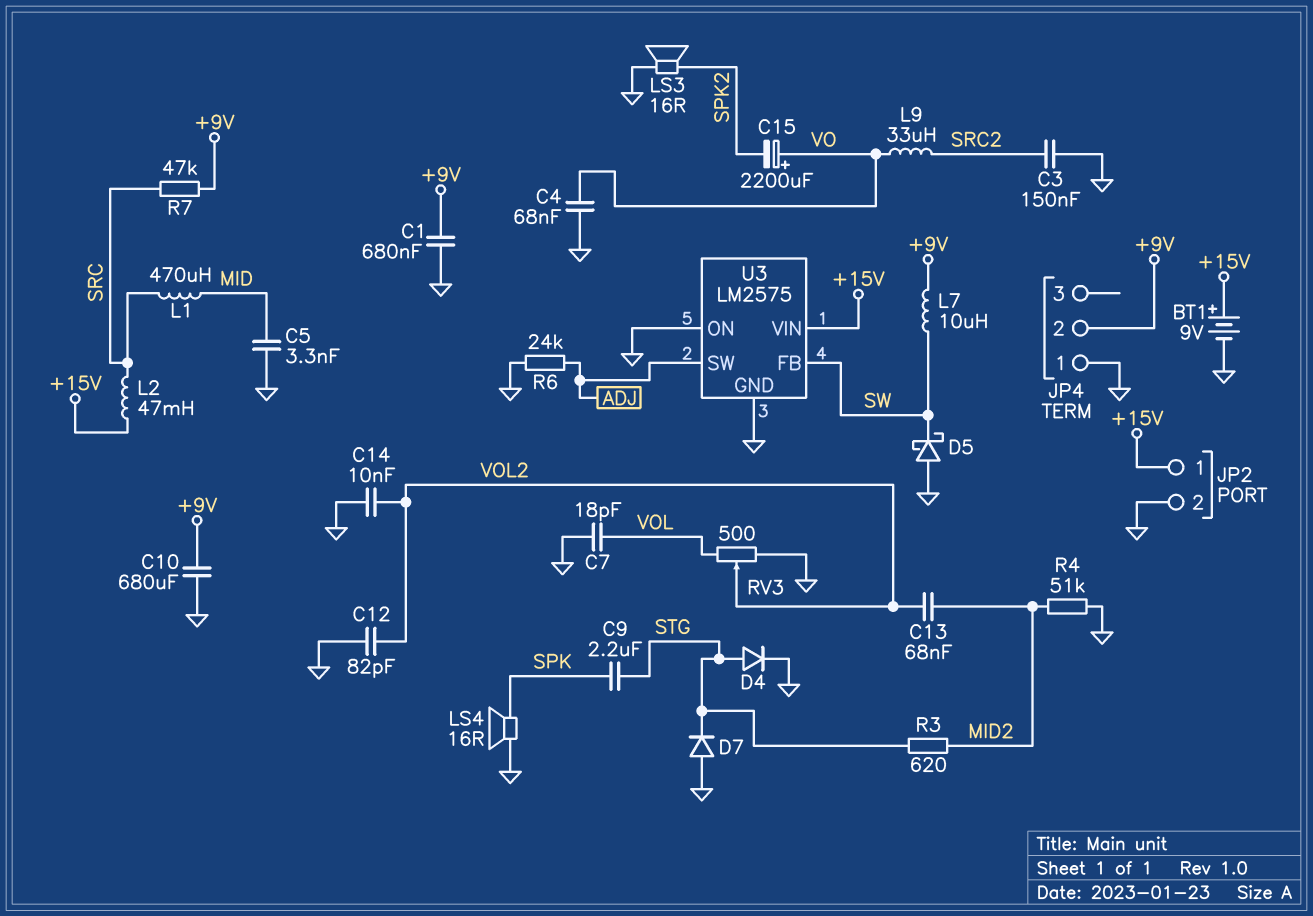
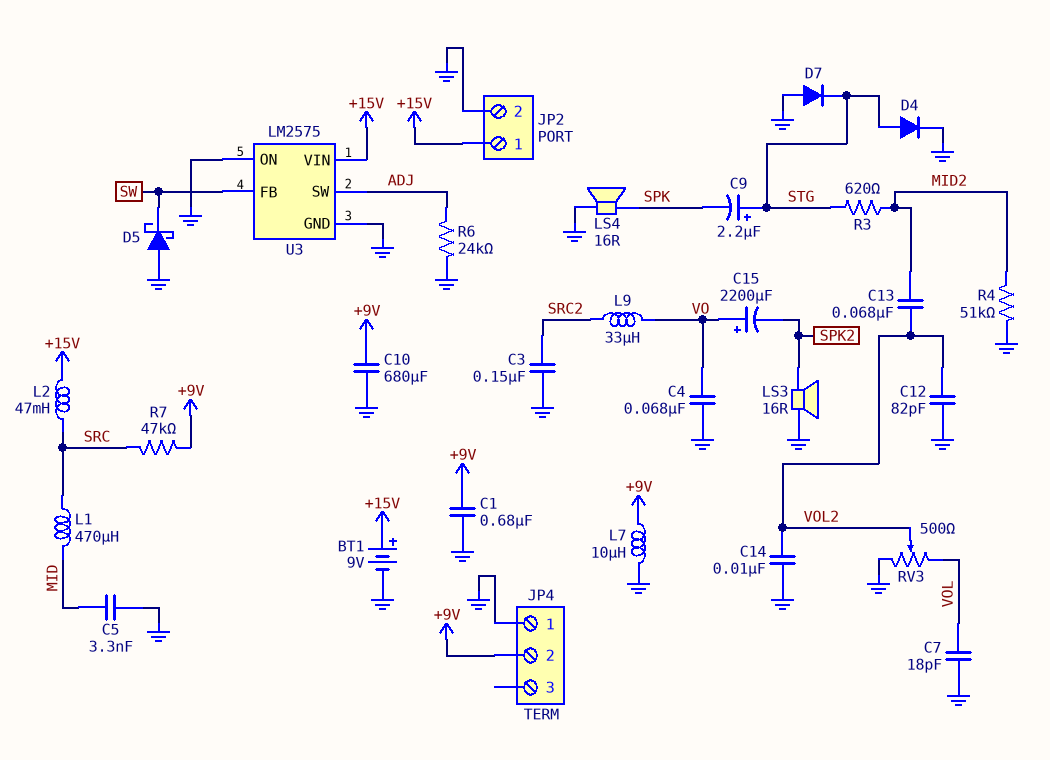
C9: 2.2uF (SPK, STG) -> 2.2uF (plus STG, minus SPK)
L7: 10uH (+9V, SW) -> 10uH (+9V, GND)

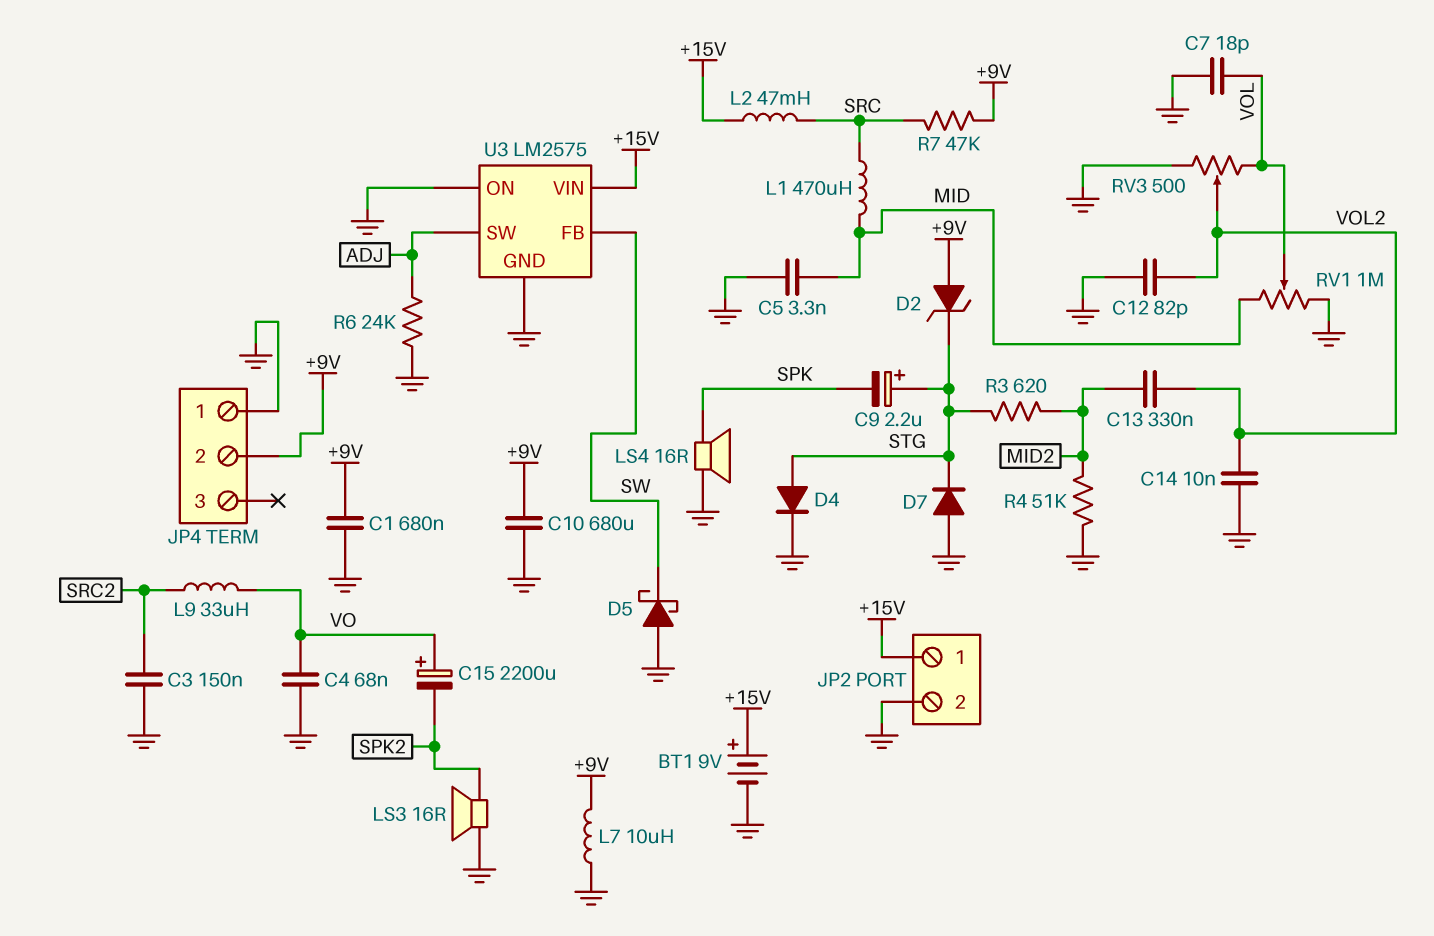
C13: 68nF (MID2, VOL2) -> 330nF (MID2, VOL2)
D2: none -> zener (A +9V, K STG)
RV1: none -> 1M (GND, MID, wiper VOL)

